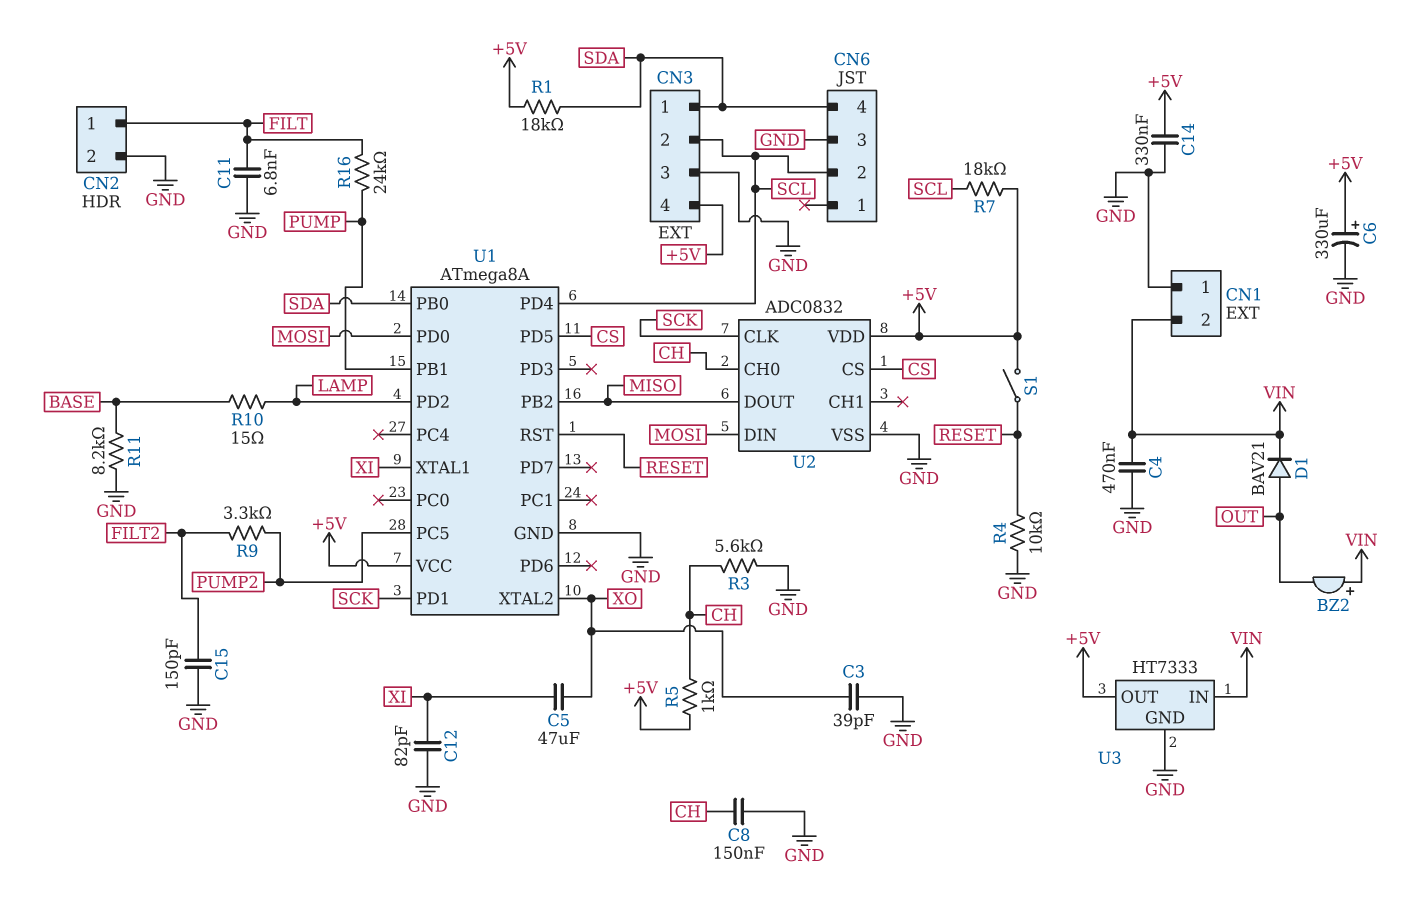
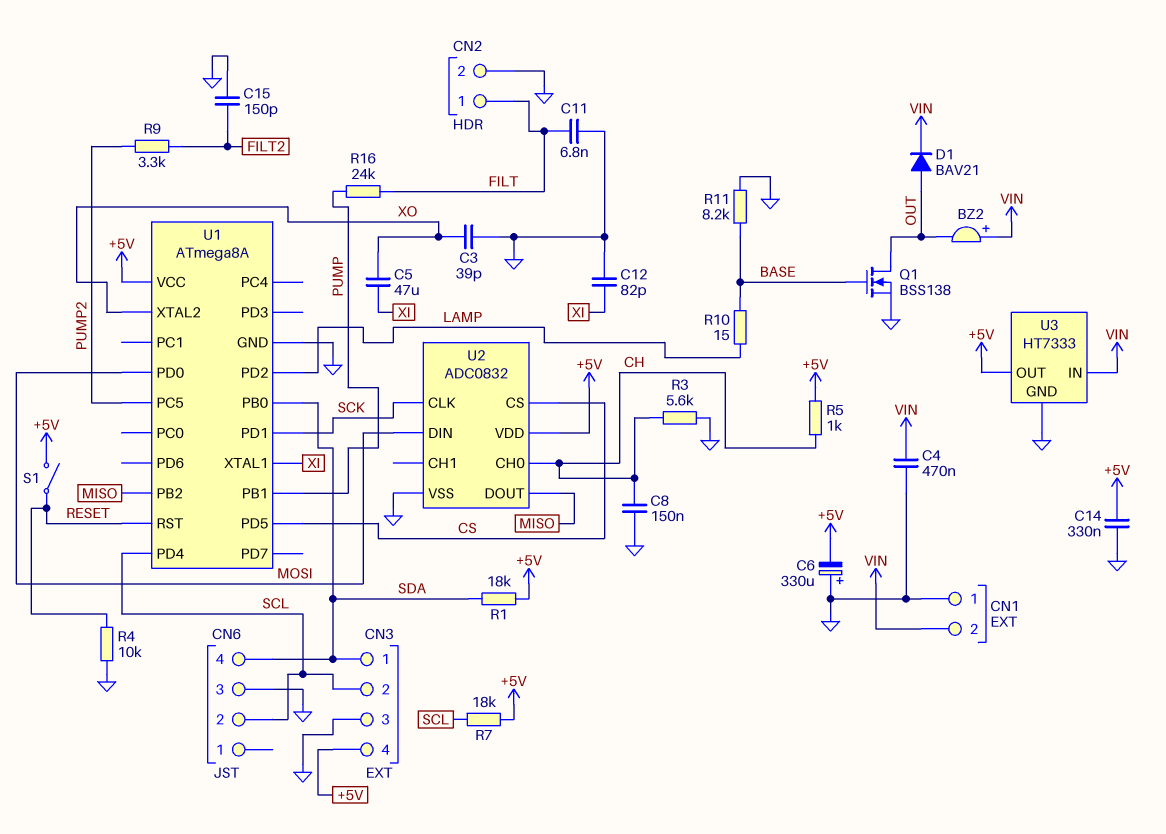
C6: 330uF (plus +5V, minus GND) -> 330uF (plus GND, minus +5V)
Q1: none -> NMOS BSS138 (G BASE, D OUT, S GND)

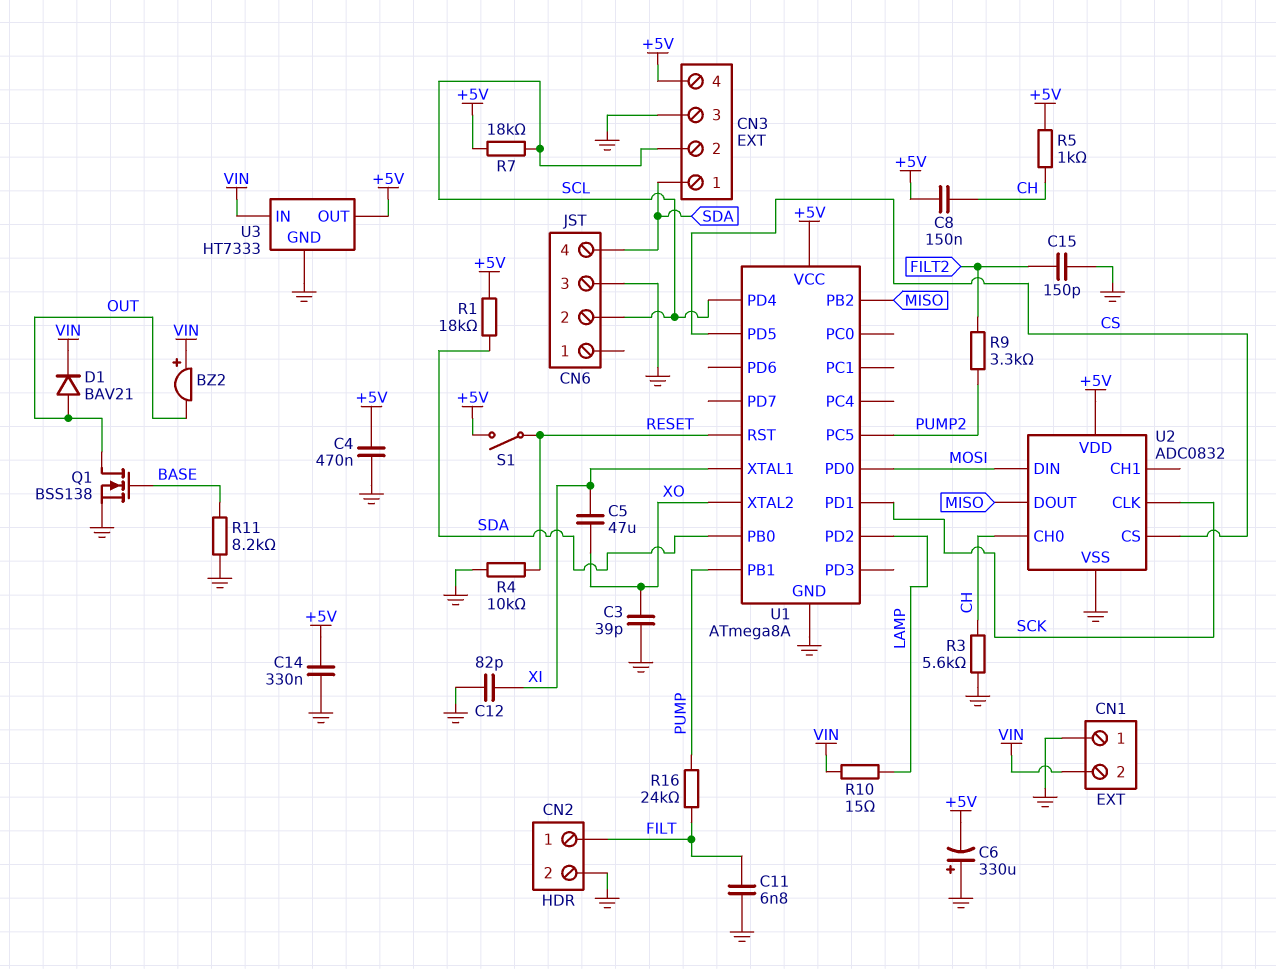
C4: 470nF (GND, VIN) -> 470nF (+5V, GND)
C8: 150nF (CH, GND) -> 150nF (+5V, CH)
R10: 15 (BASE, LAMP) -> 15 (LAMP, VIN)

